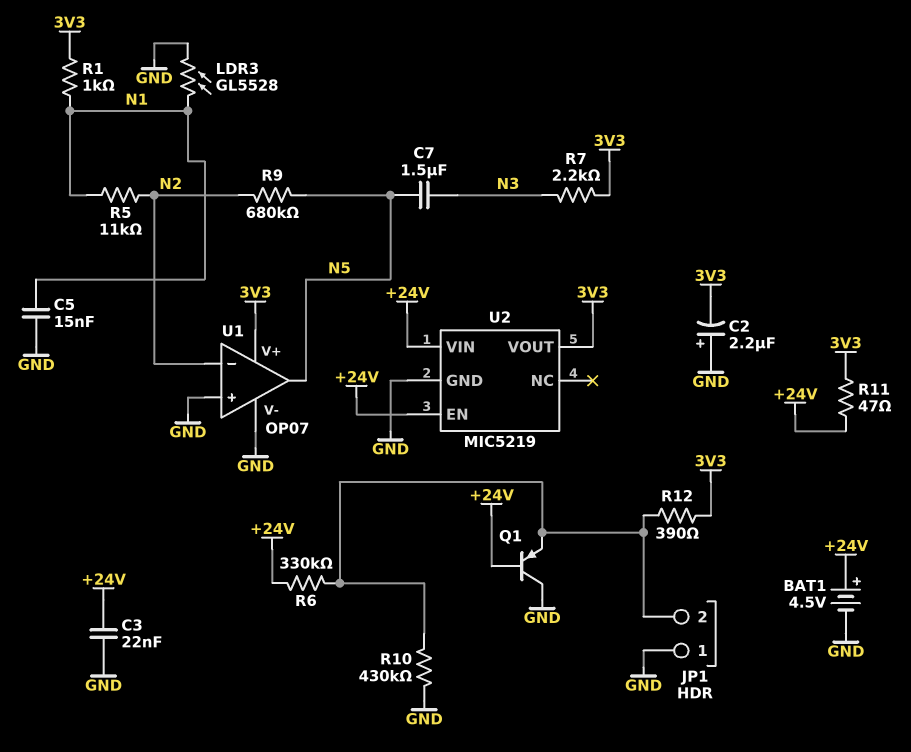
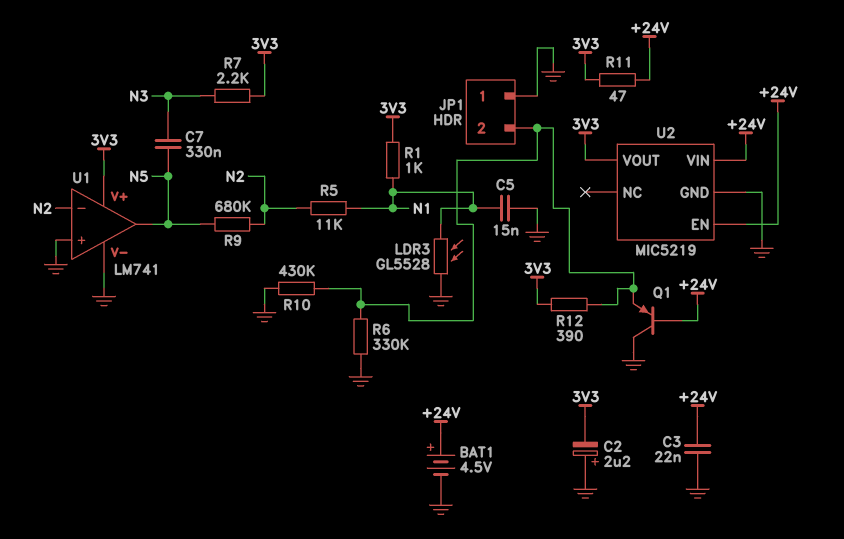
C7: 1.5uF (N3, N5) -> 330nF (N3, N5)
R6: 330k (+24V, JP1/2) -> 330k (GND, JP1/2)
U1: OP07 -> LM741

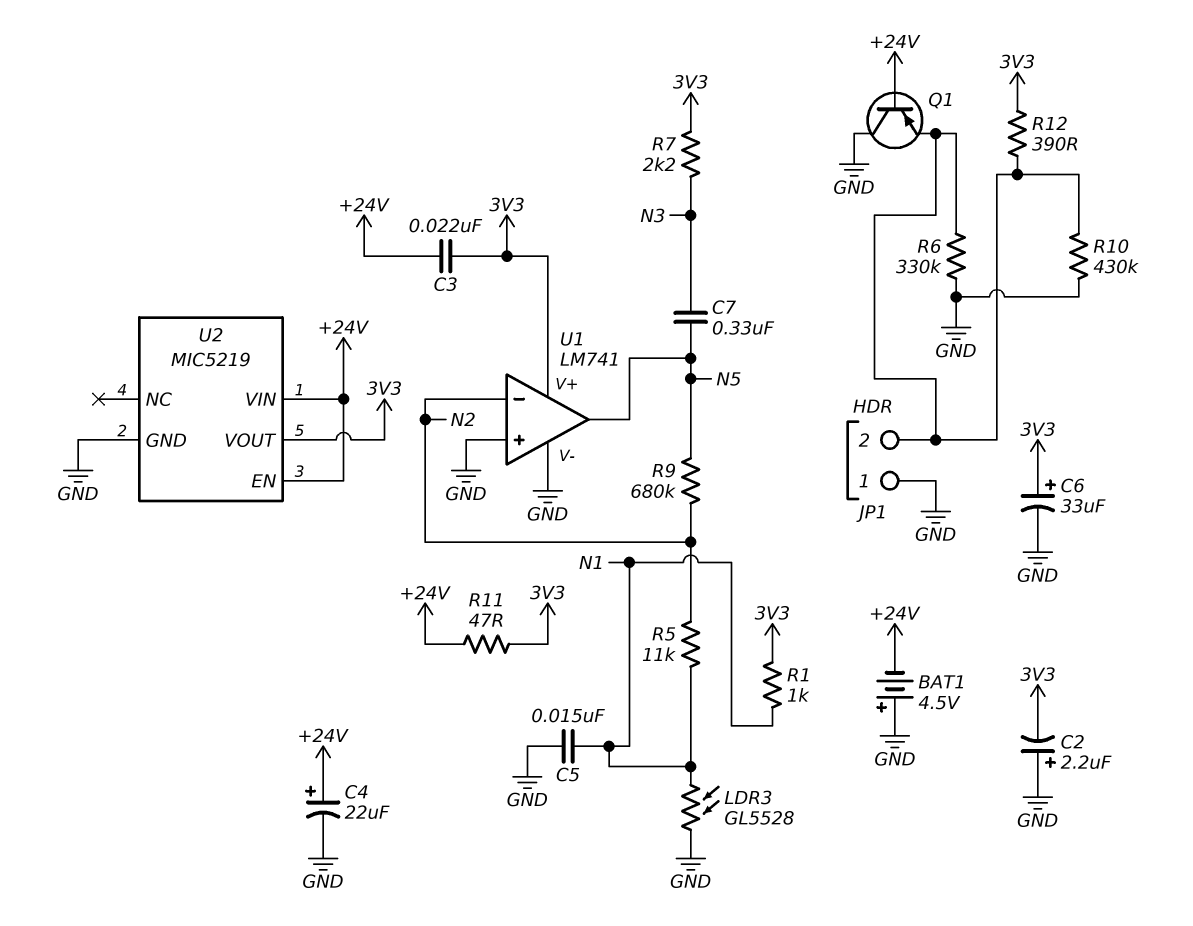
BAT1: 4.5V (plus +24V, minus GND) -> 4.5V (plus GND, minus +24V)
C3: 22nF (+24V, GND) -> 22nF (+24V, 3V3)
C4: none -> 22uF (plus +24V, minus GND)
C6: none -> 33uF (plus 3V3, minus GND)

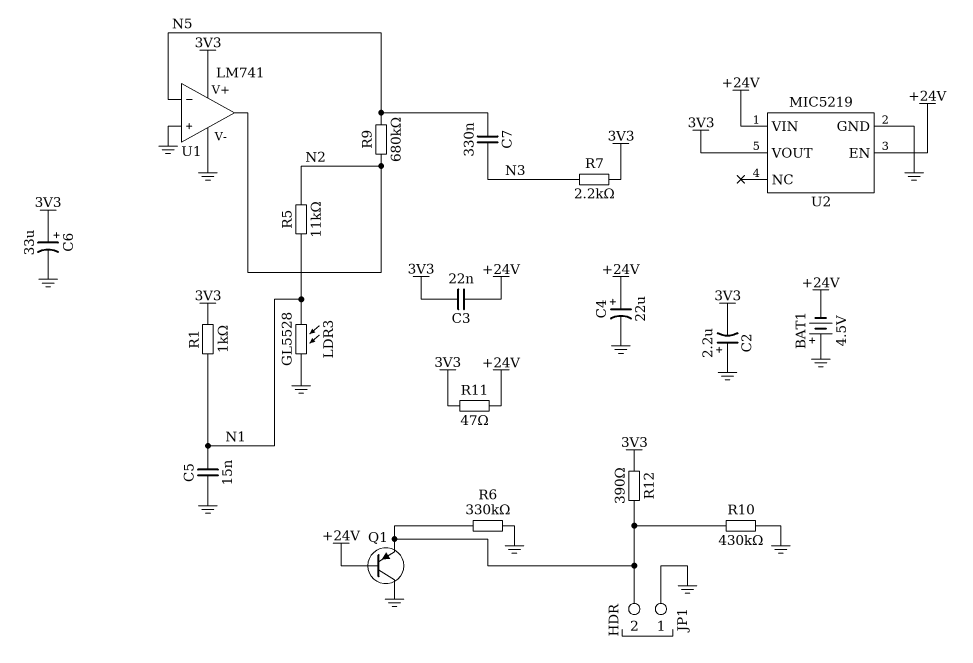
U1 pin in-: N2 -> N5
U1 pin out: N5 -> N2

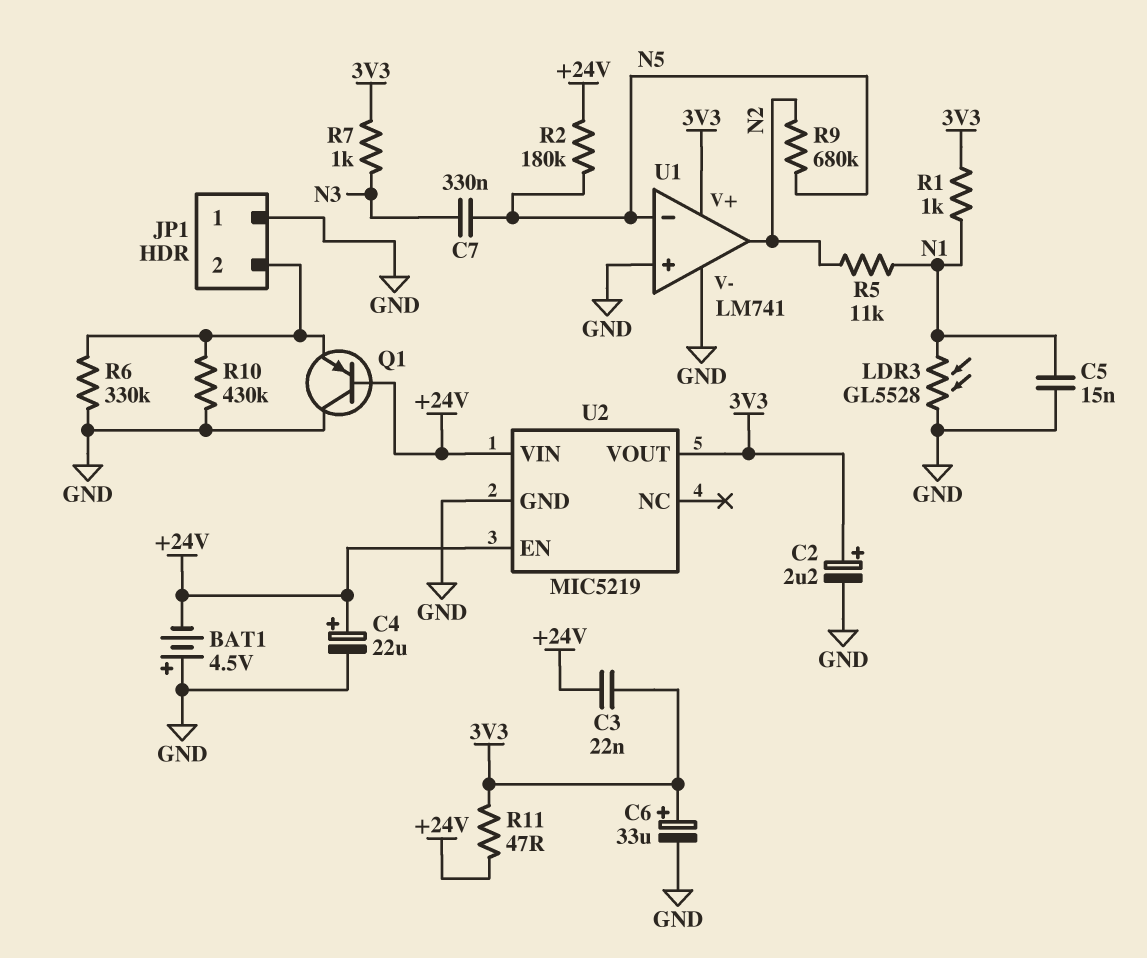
C2: 2.2uF (plus GND, minus 3V3) -> 2.2uF (plus 3V3, minus GND)
R2: none -> 180k (+24V, N5)
R7: 2.2k (3V3, N3) -> 1k (3V3, N3)
R12: 390 (3V3, JP1/2) -> none

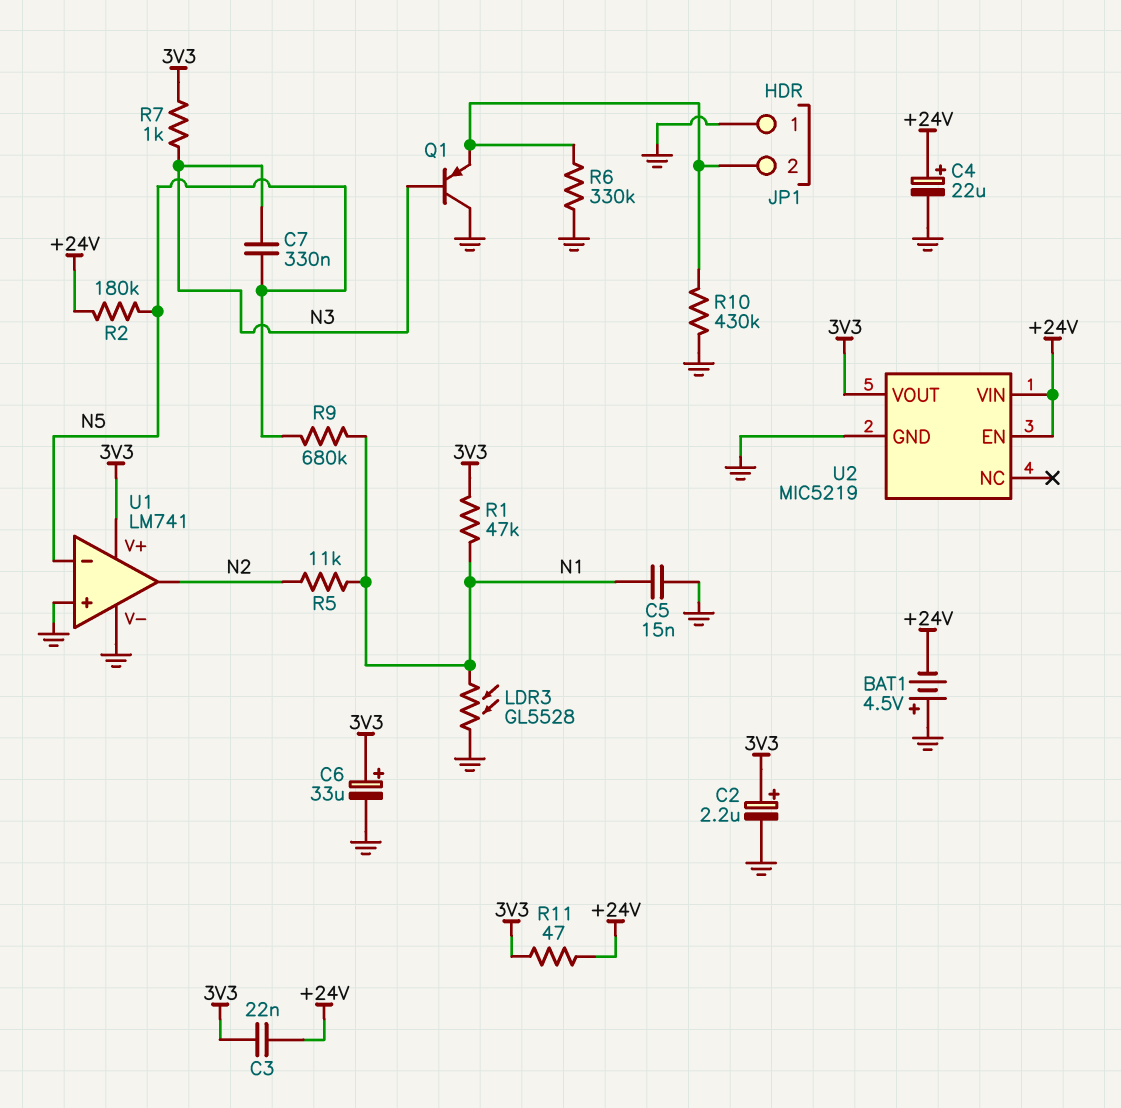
Q1: PNP (B +24V, C GND, E JP1/2) -> PNP (B N3, C GND, E JP1/2)
R1: 1k (3V3, N1) -> 47k (3V3, N1)
R9: 680k (N2, N5) -> 680k (N1, N5)

